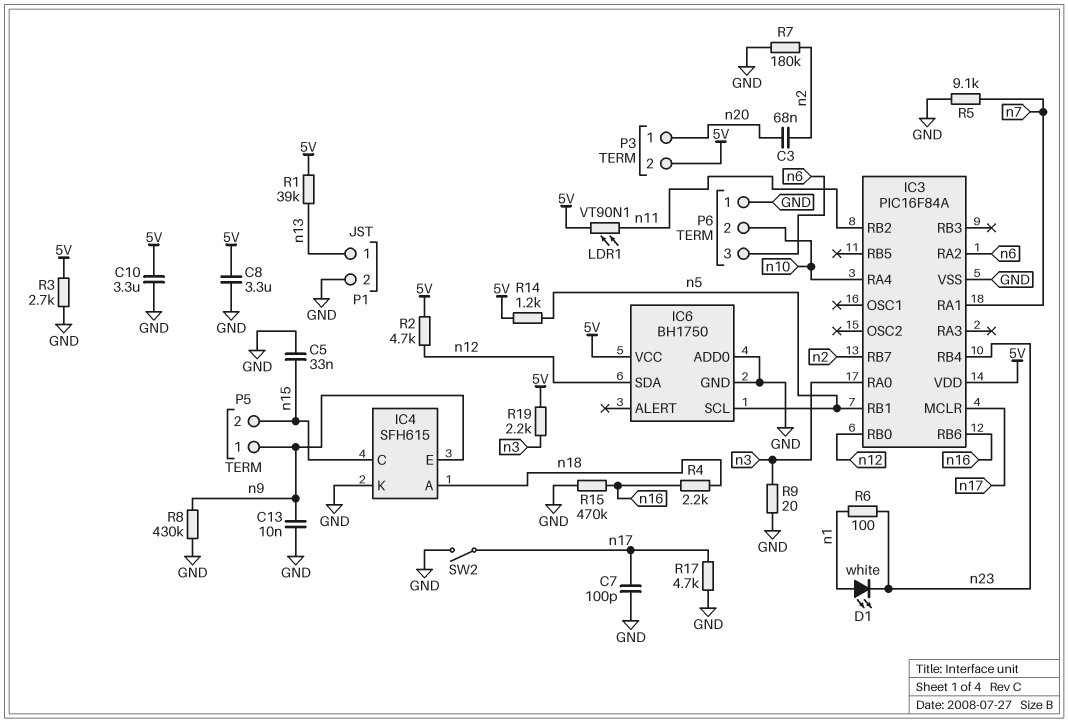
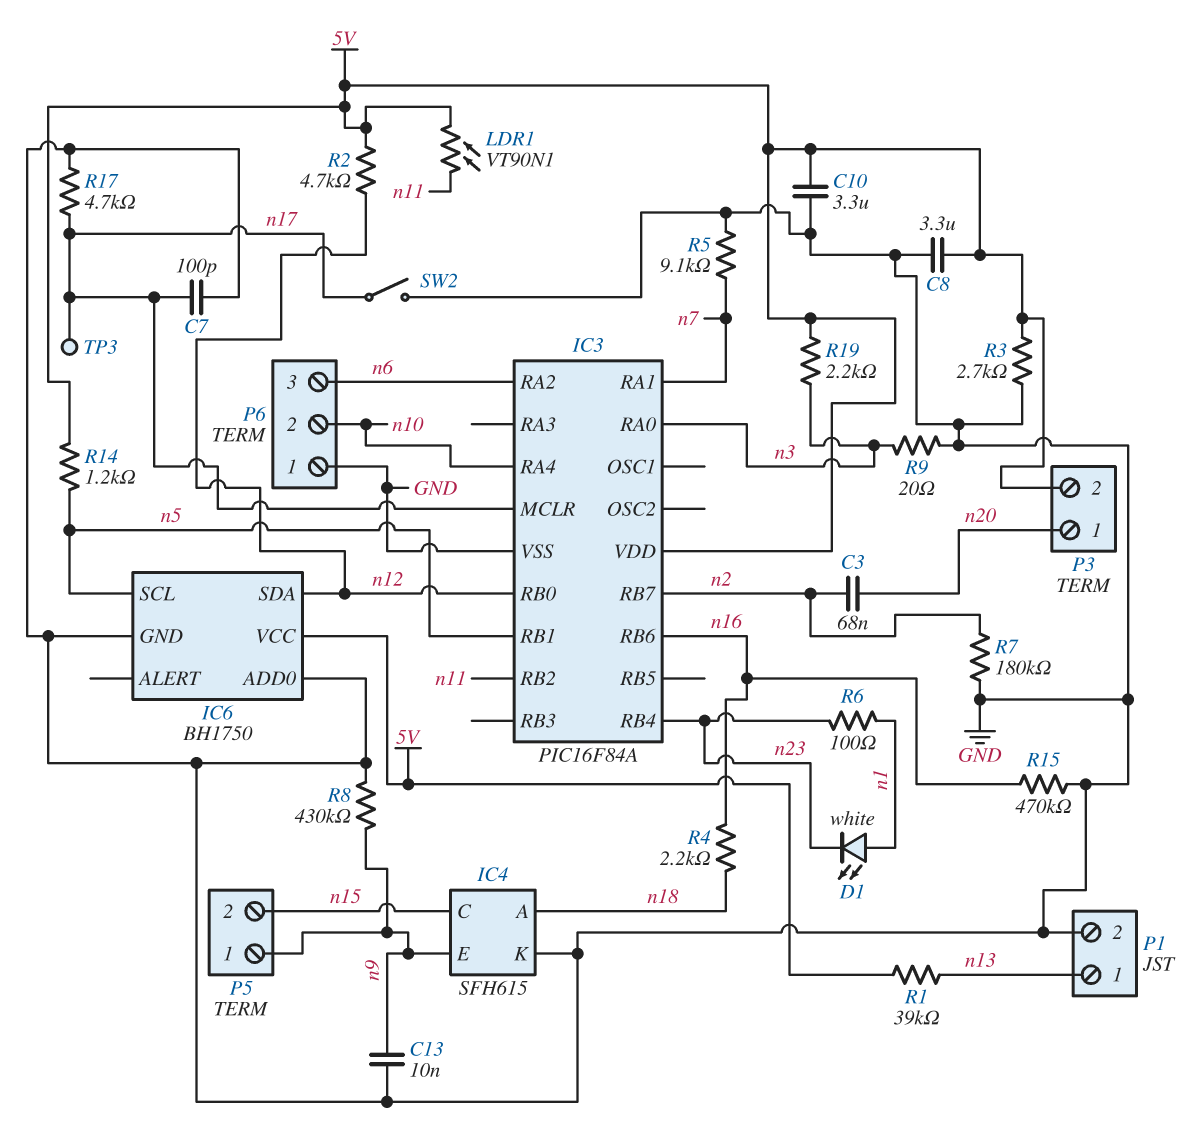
C5: 33nF (GND, n15) -> none
TP3: none -> test point (n17)

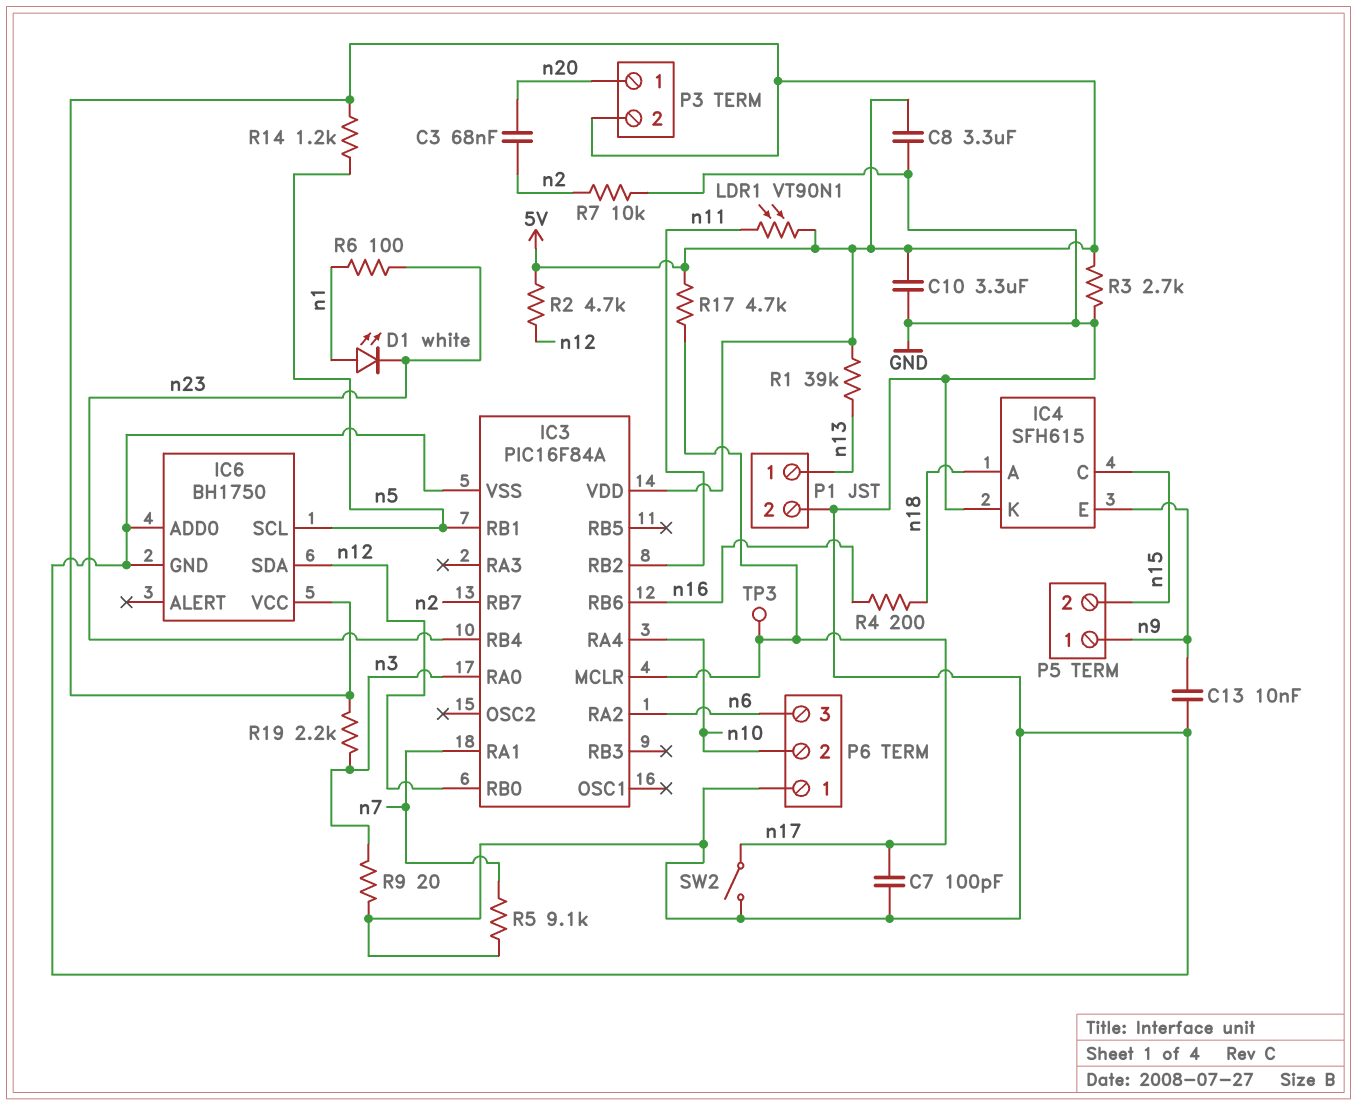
R4: 2.2k (n16, n18) -> 200 (n16, n18)
R7: 180k (GND, n2) -> 10k (GND, n2)
R8: 430k (GND, n9) -> none
R15: 470k (GND, n16) -> none
R17: 4.7k (GND, n17) -> 4.7k (5V, n17)

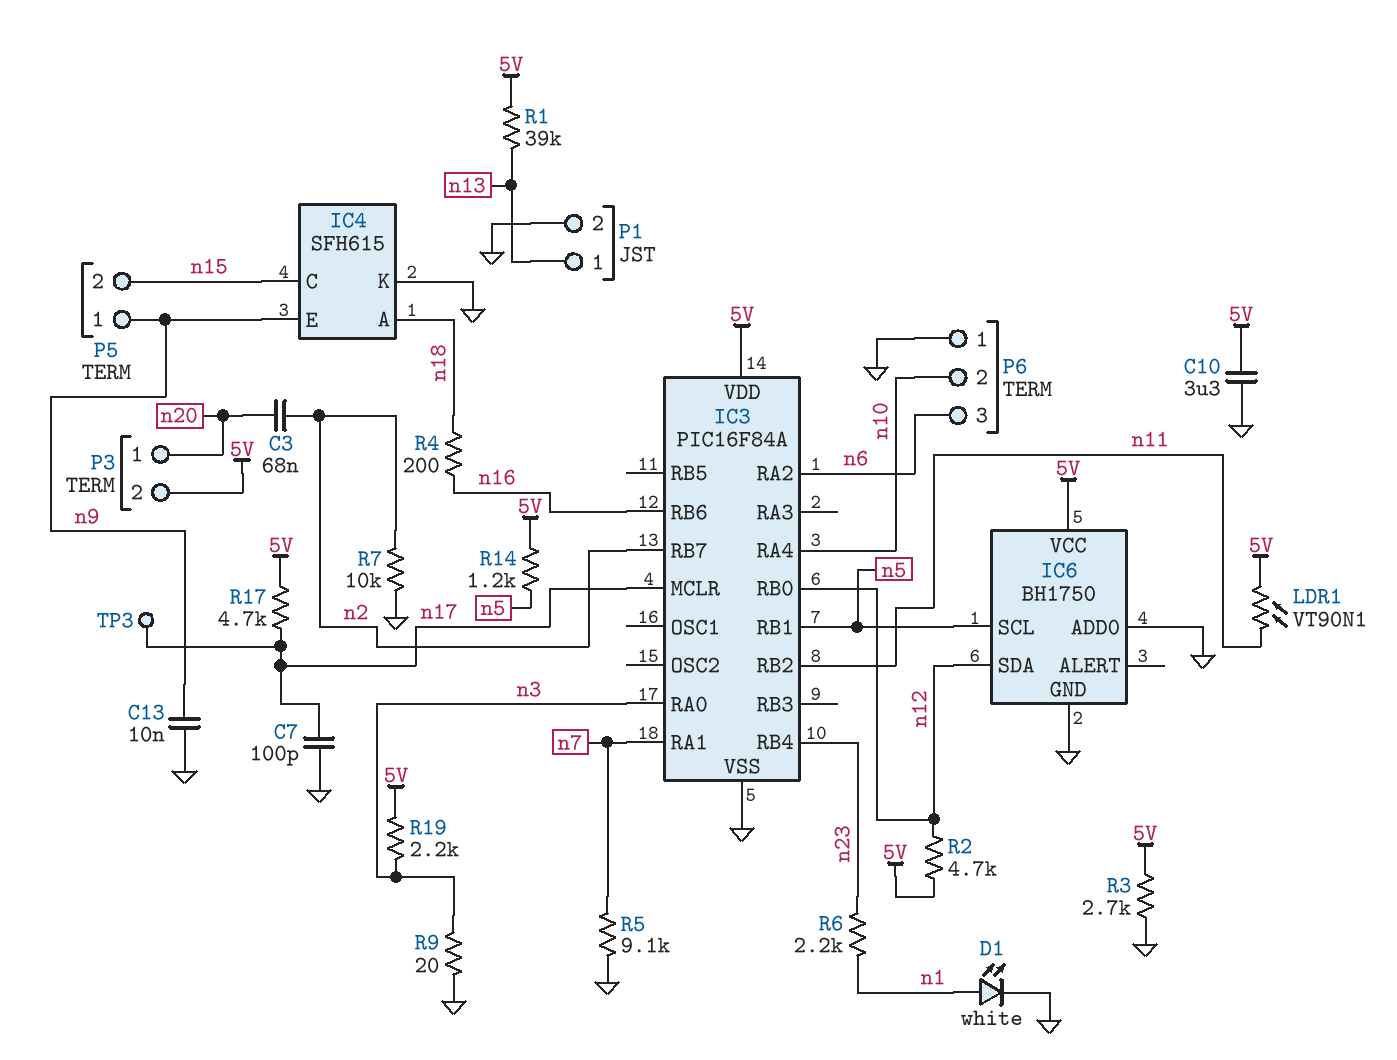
C8: 3.3uF (5V, GND) -> none
D1: LED white (A n1, K n23) -> LED white (A n1, K GND)
R6: 100 (n1, n23) -> 2.2k (n1, n23)
SW2: switch (GND, n17) -> none

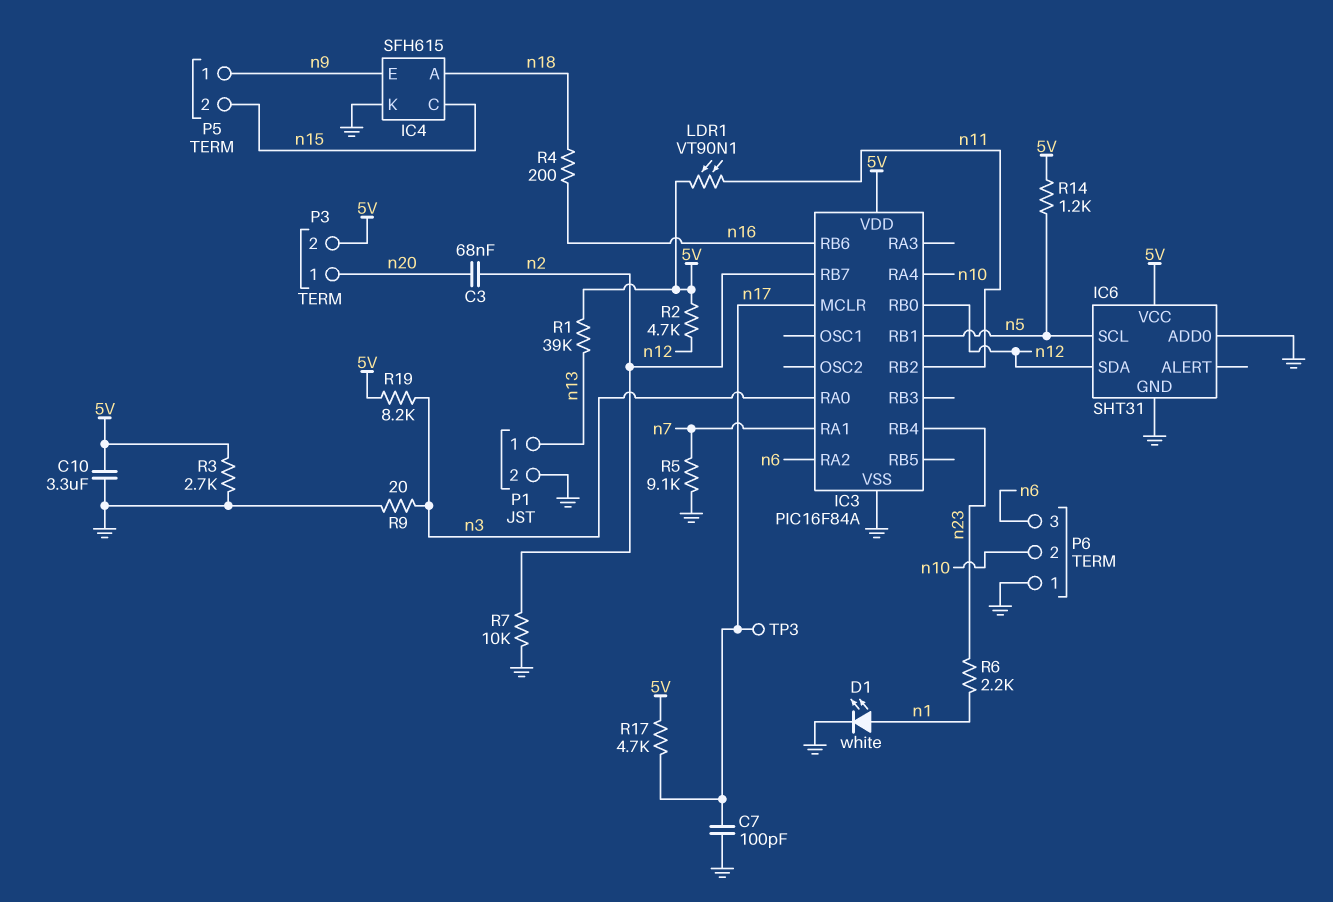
C13: 10nF (GND, n9) -> none
IC6: BH1750 -> SHT31
R19: 2.2k (5V, n3) -> 8.2k (5V, n3)

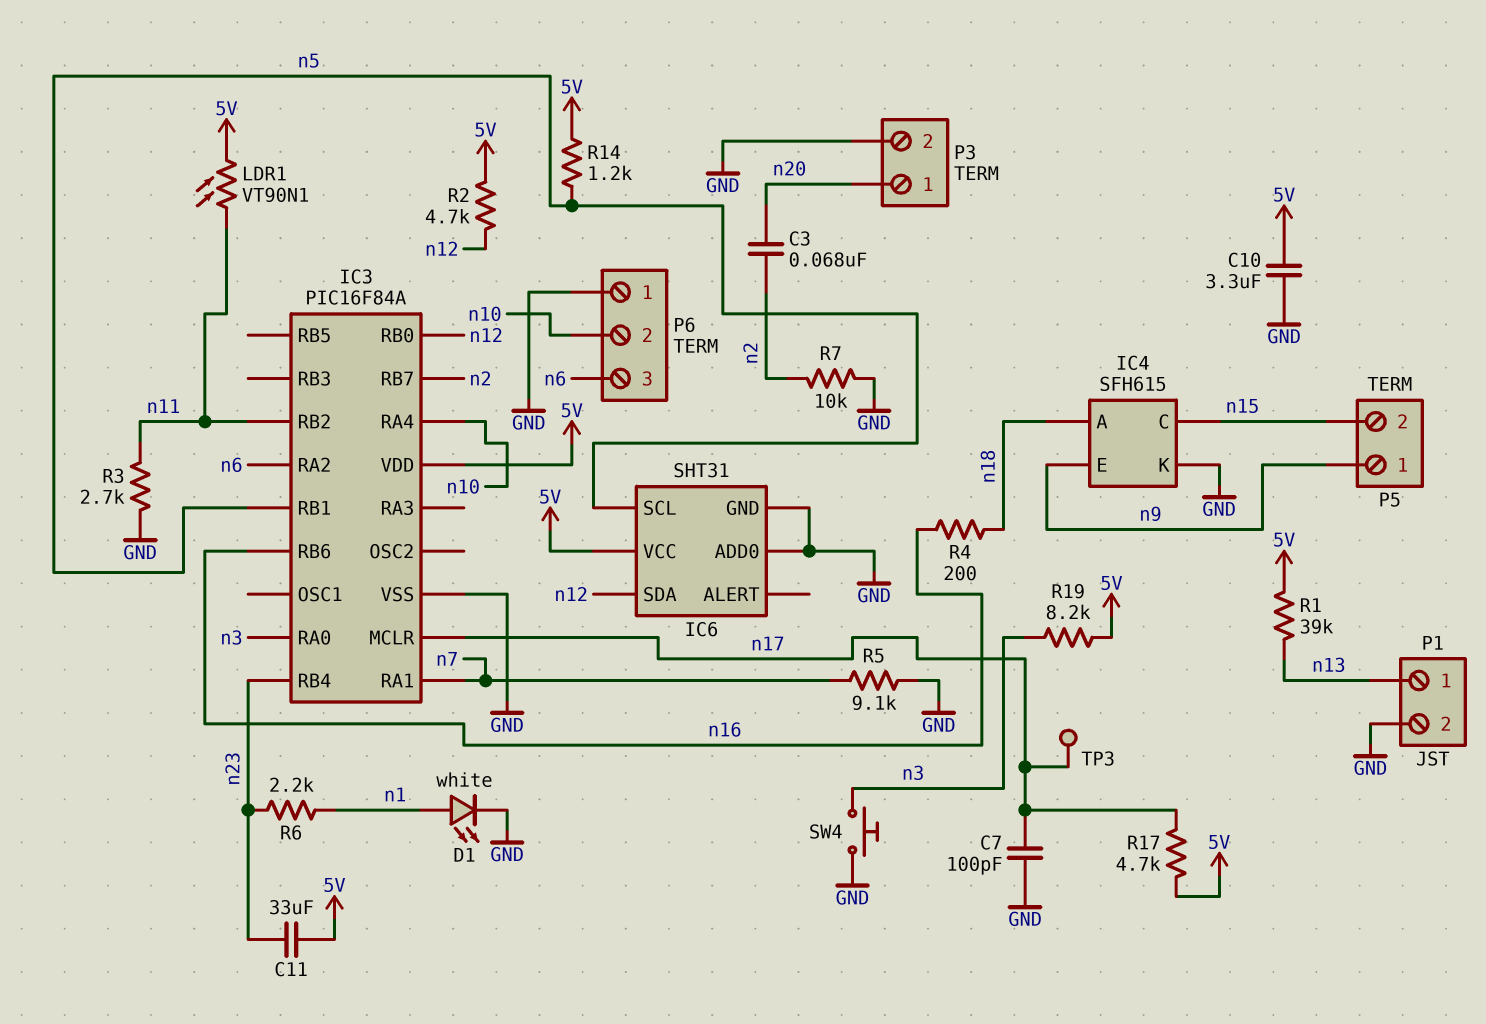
C11: none -> 33uF (5V, n23)
P3 pin 2: 5V -> GND
R3: 2.7k (5V, GND) -> 2.7k (GND, n11)
R9: 20 (GND, n3) -> none
SW4: none -> button (GND, n3)

